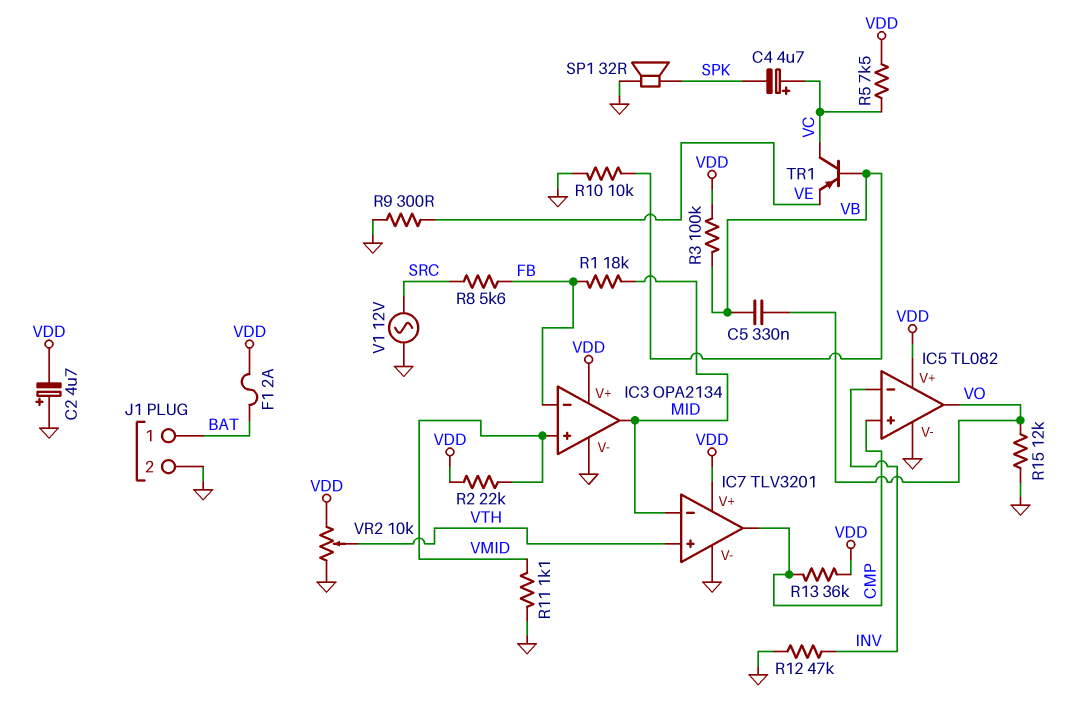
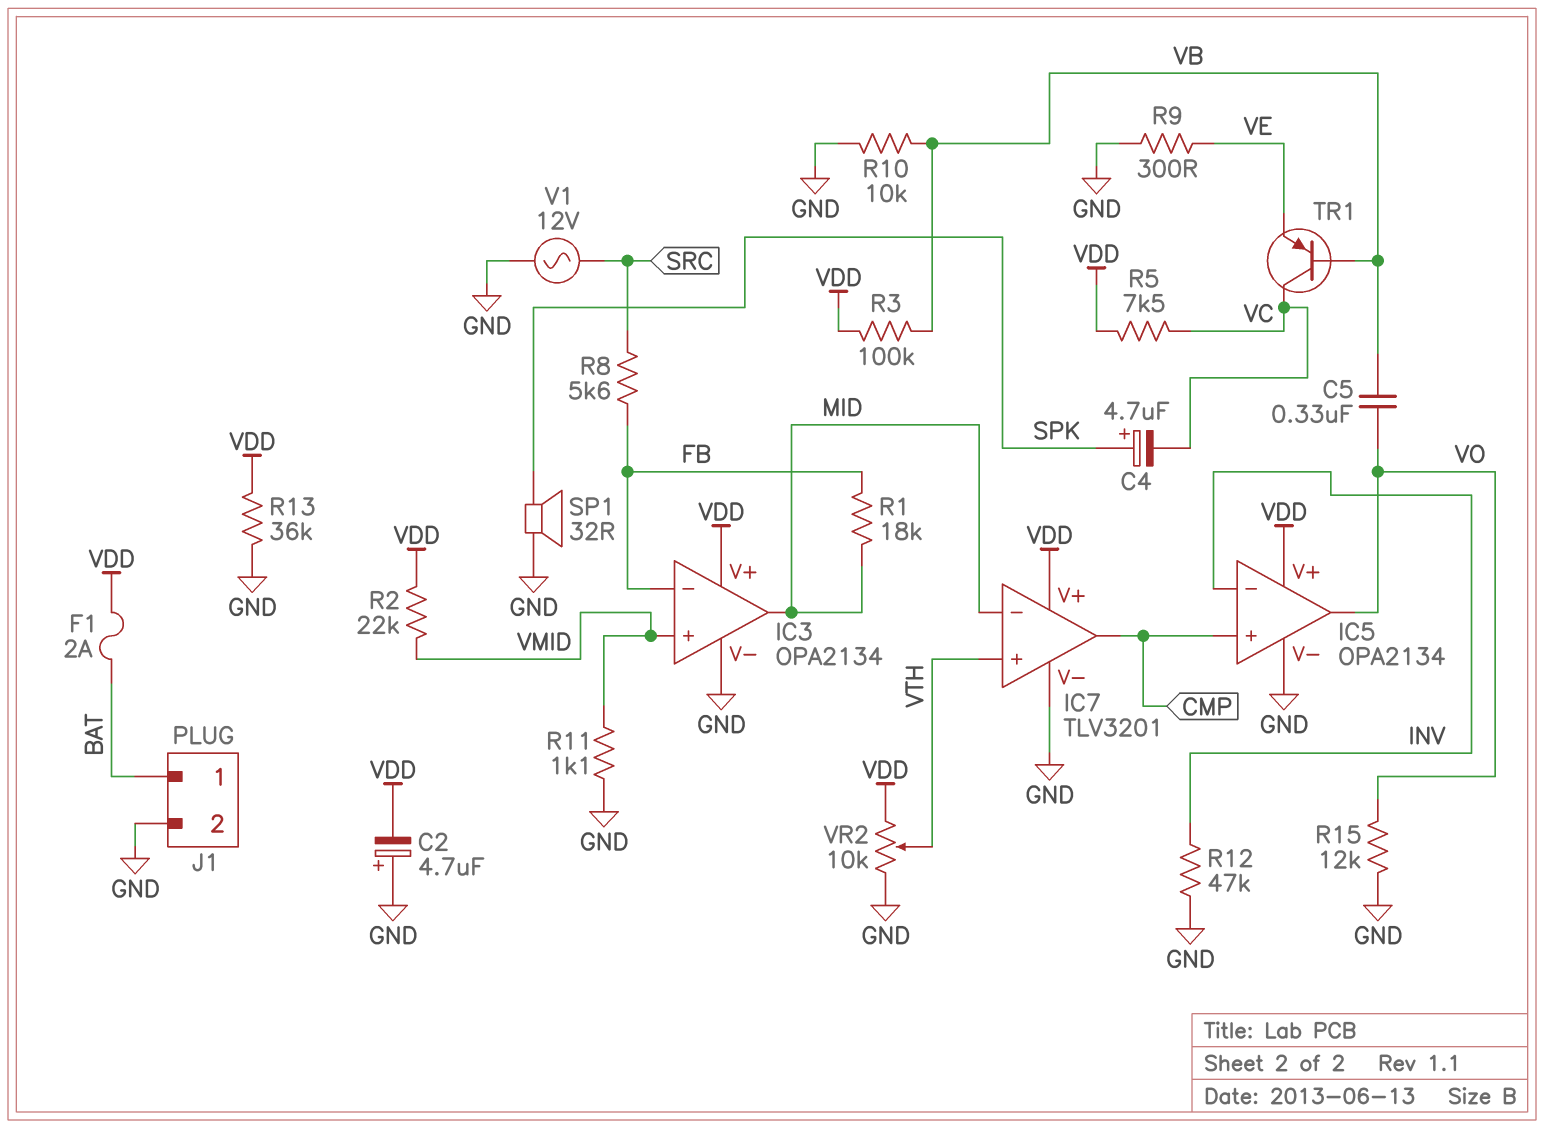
C4: 4.7uF (plus VC, minus SPK) -> 4.7uF (plus SPK, minus VC)
IC5: TL082 -> OPA2134
R13: 36k (CMP, VDD) -> 36k (GND, VDD)

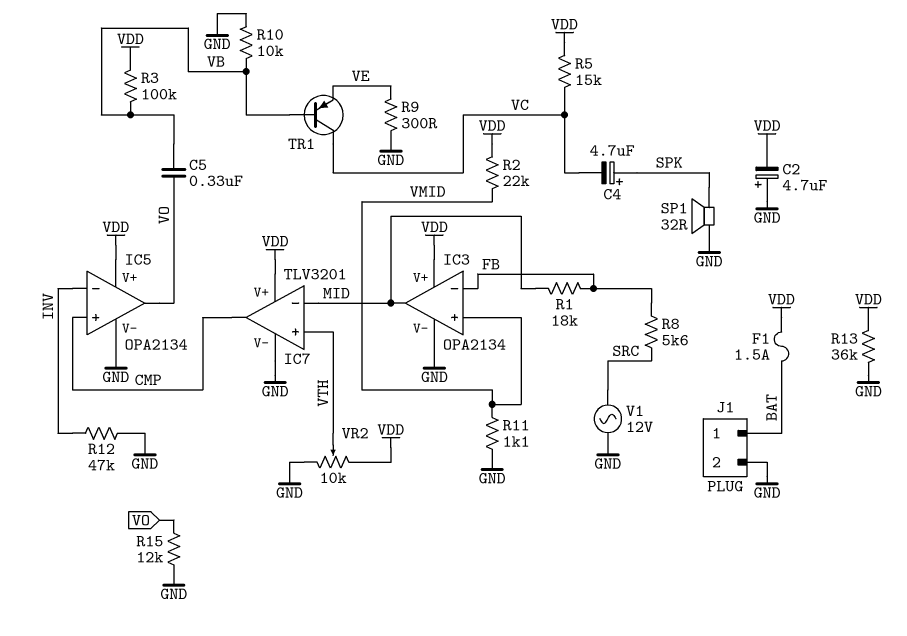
F1: 2A (BAT, VDD) -> 1.5A (BAT, VDD)
R5: 7.5k (VC, VDD) -> 15k (VC, VDD)

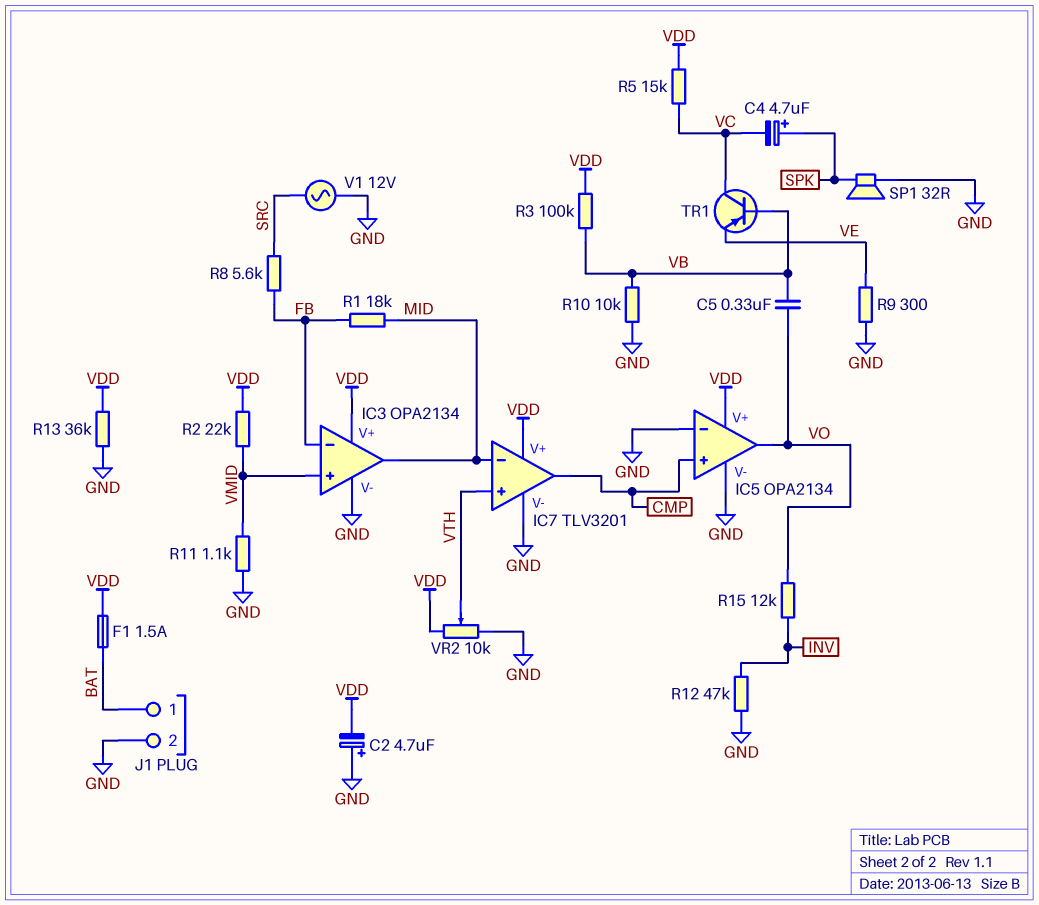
IC5 pin in-: INV -> GND
R15: 12k (GND, VO) -> 12k (INV, VO)

